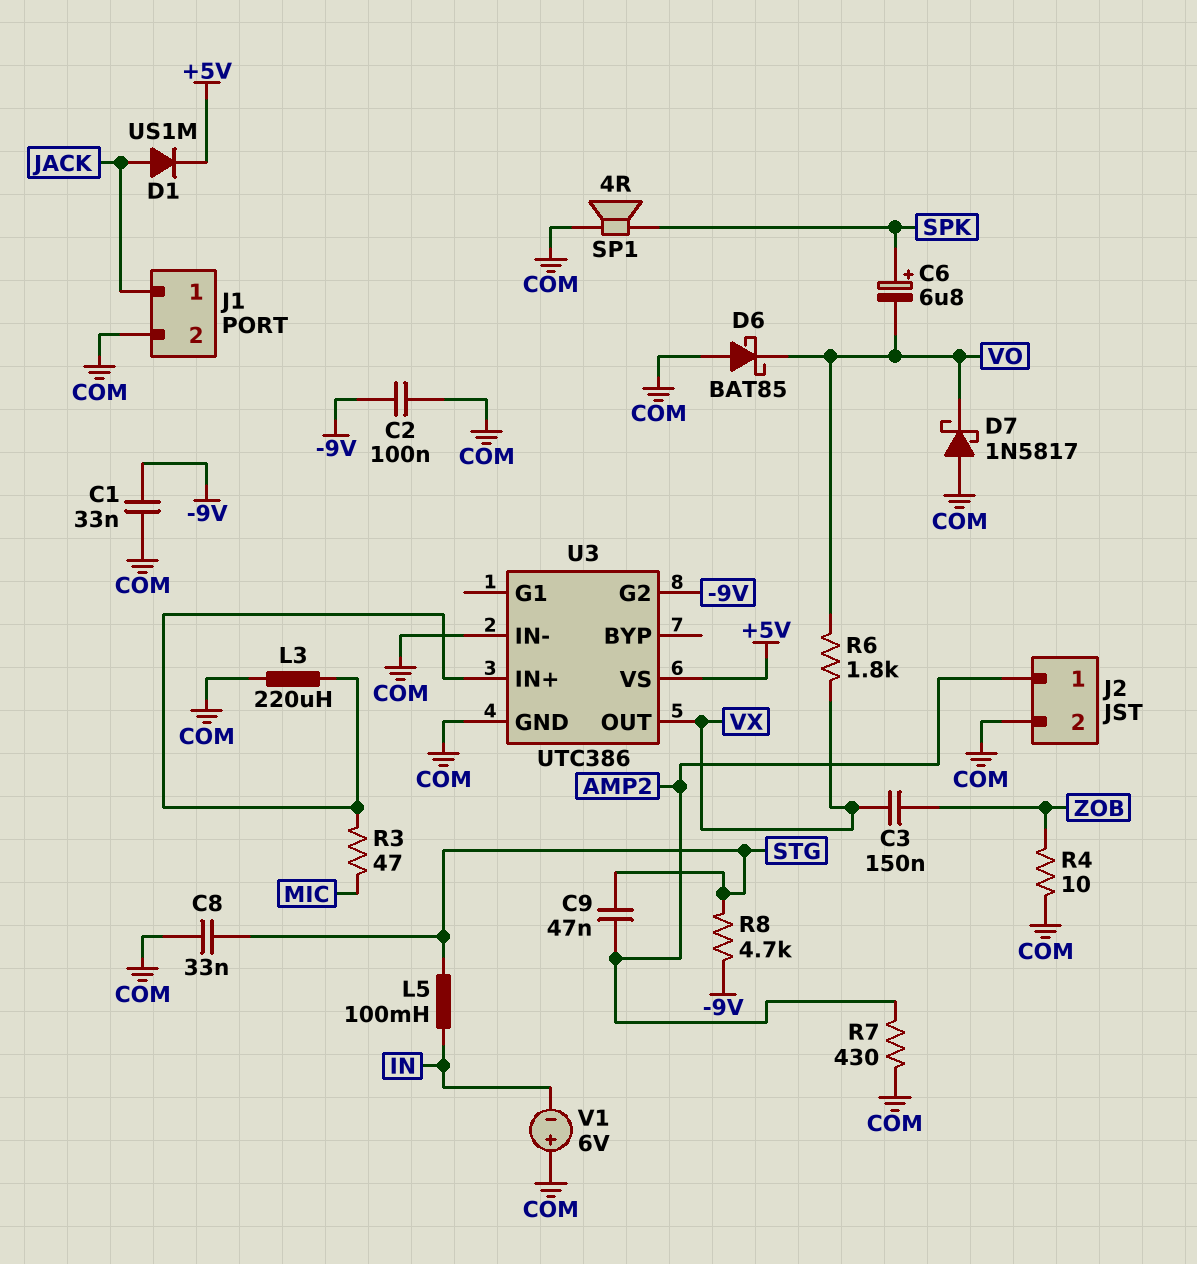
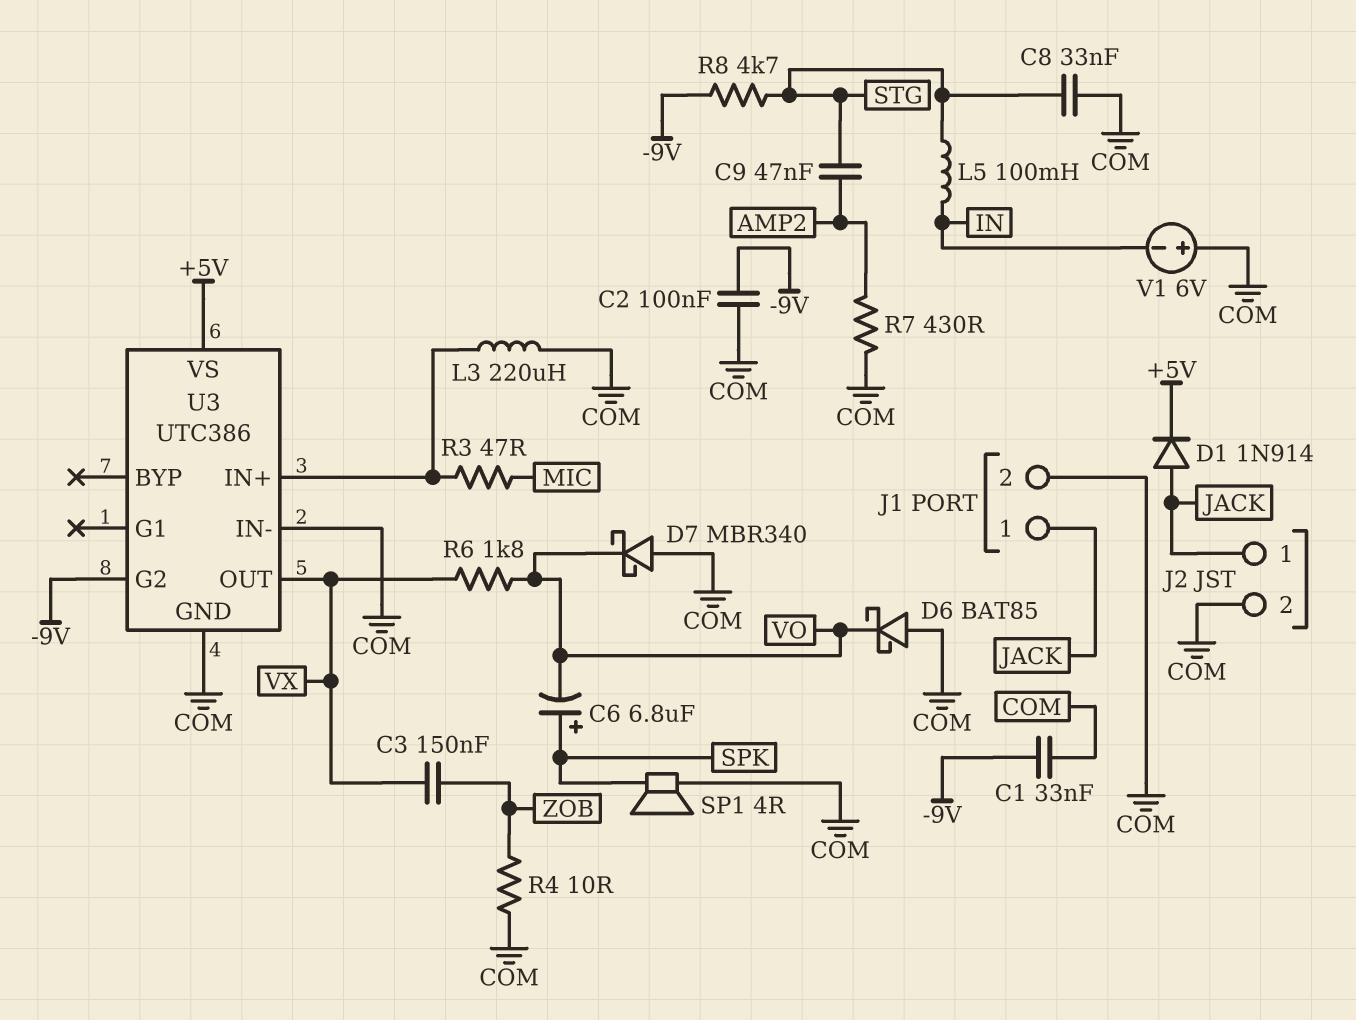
D1: diode US1M (A JACK, K +5V) -> diode 1N914 (A JACK, K +5V)
D7: schottky 1N5817 (A COM, K VO) -> schottky MBR340 (A COM, K VO)
J2 pin 1: AMP2 -> JACK

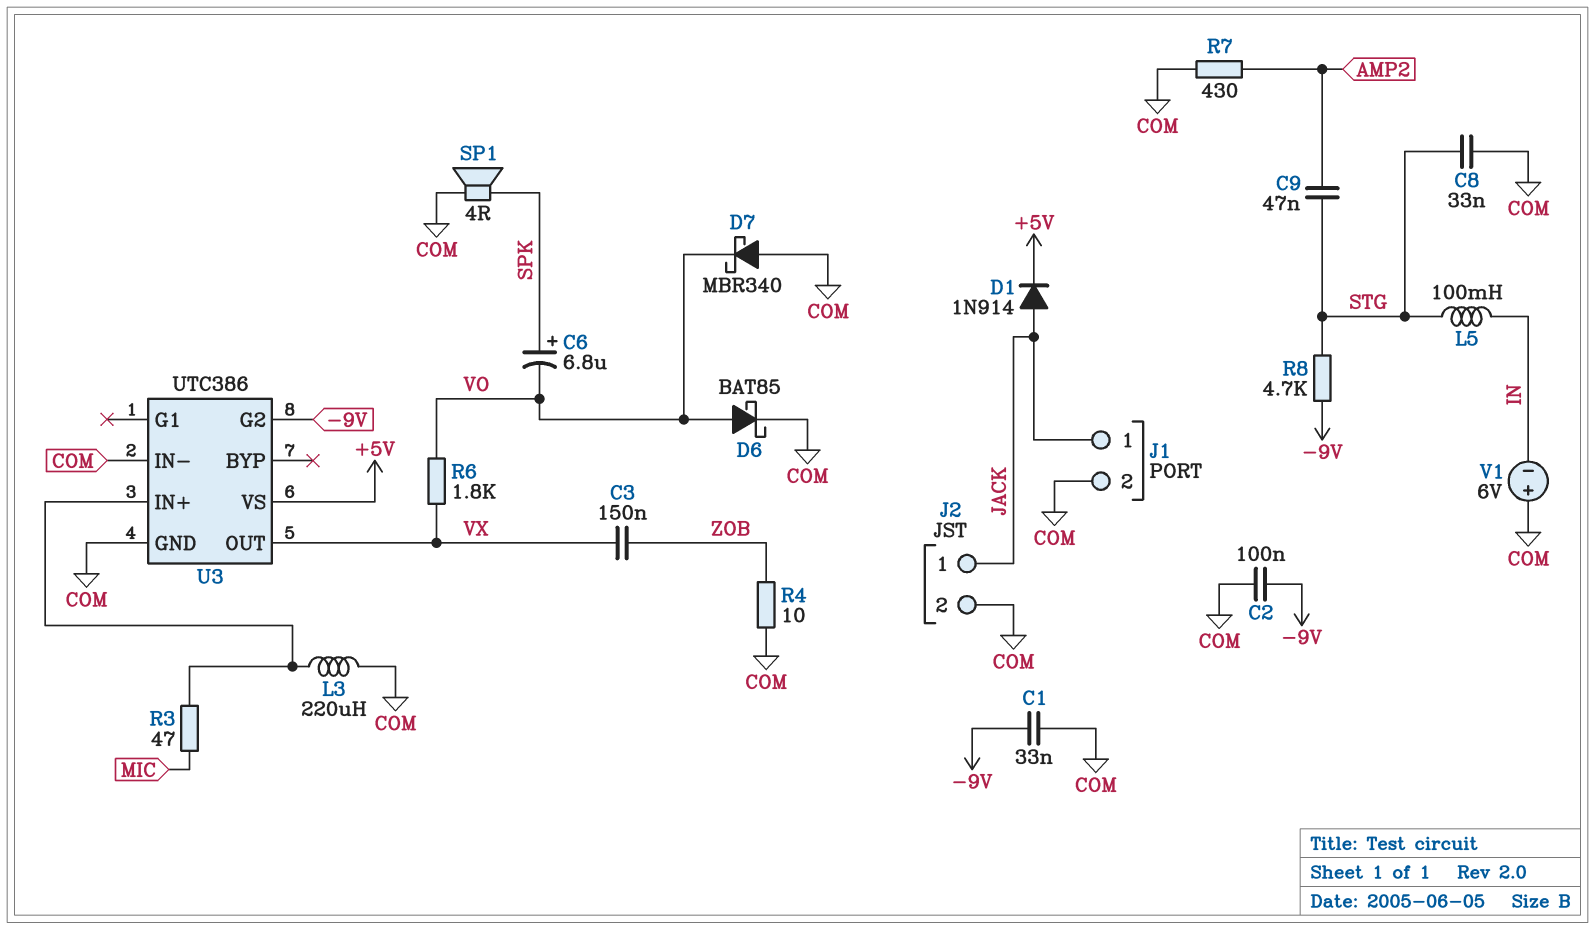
D6: schottky BAT85 (A COM, K VO) -> schottky BAT85 (A VO, K COM)

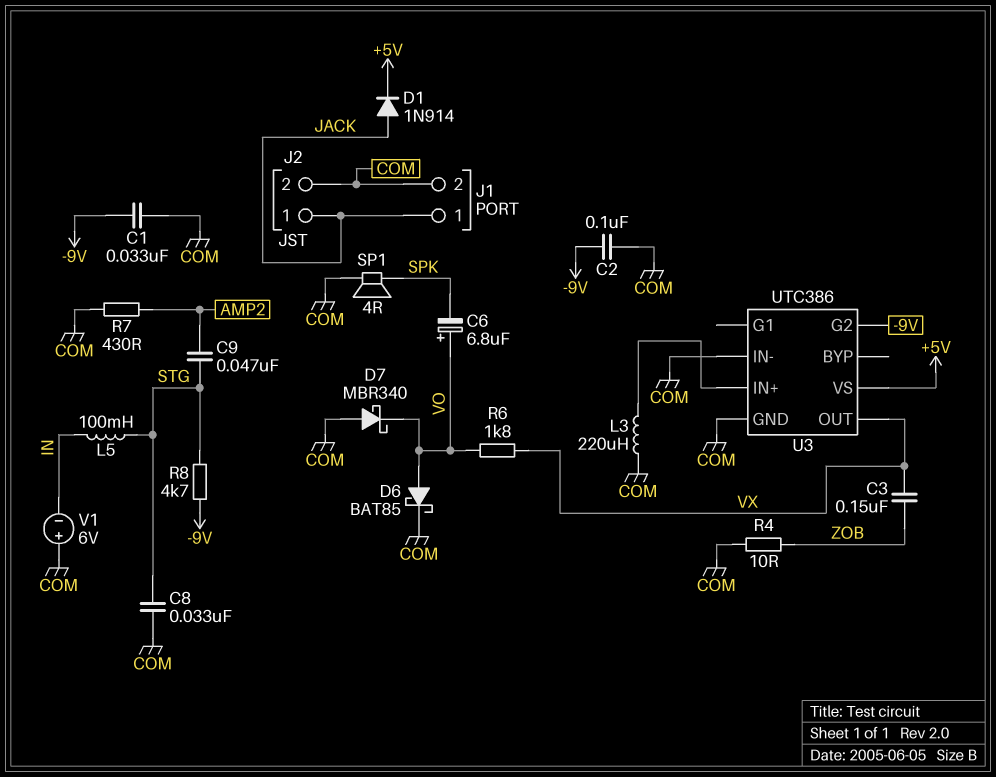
C6: 6.8uF (plus SPK, minus VO) -> 6.8uF (plus VO, minus SPK)
R3: 47 (MIC, U3/IN+) -> none

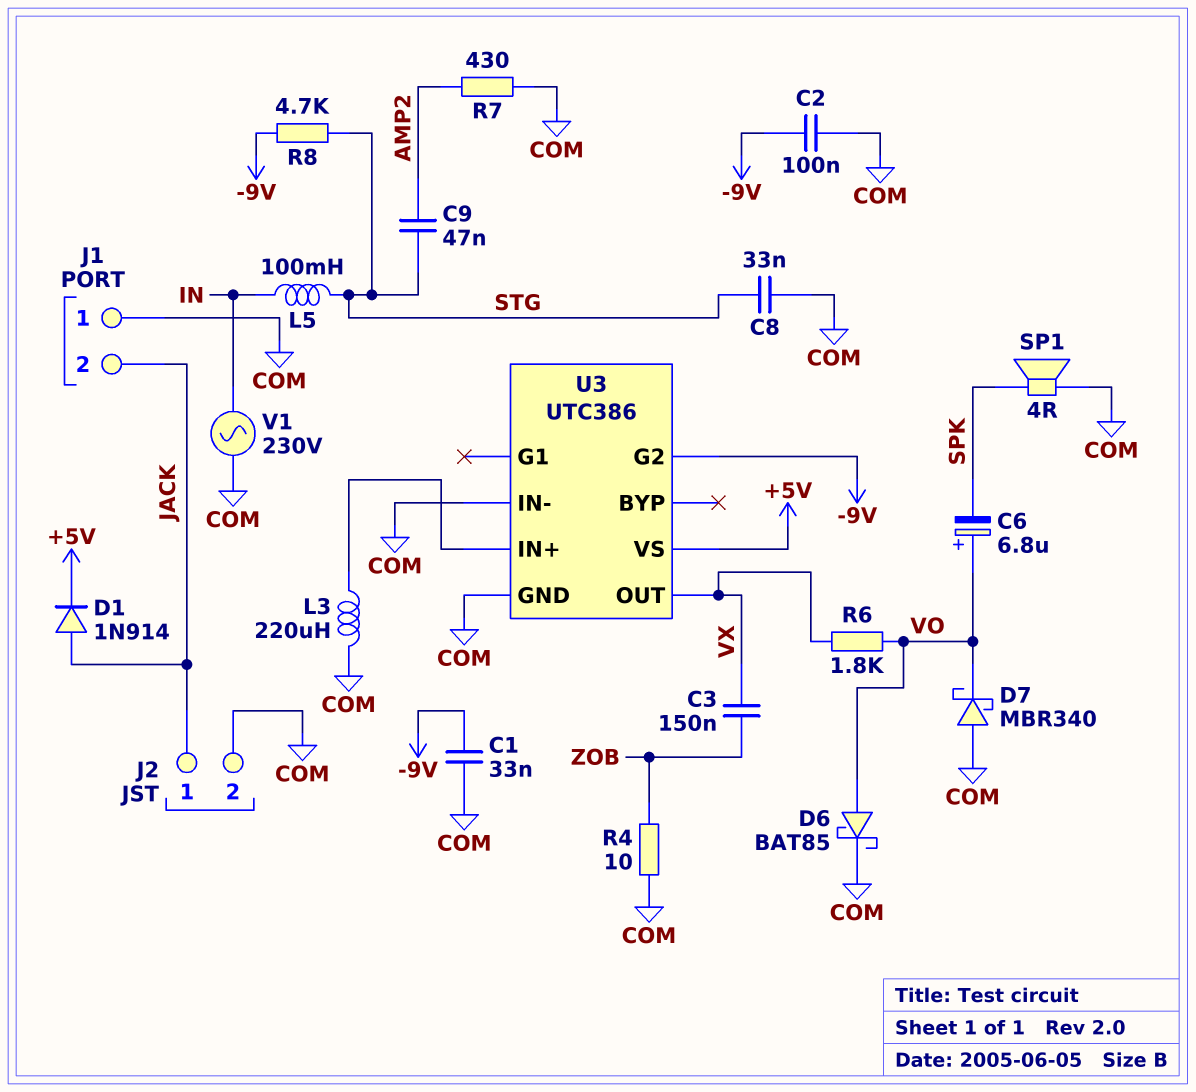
J1 pin 1: JACK -> COM
J1 pin 2: COM -> JACK
V1: 6V (plus COM, minus IN) -> AC 230V (COM, IN)

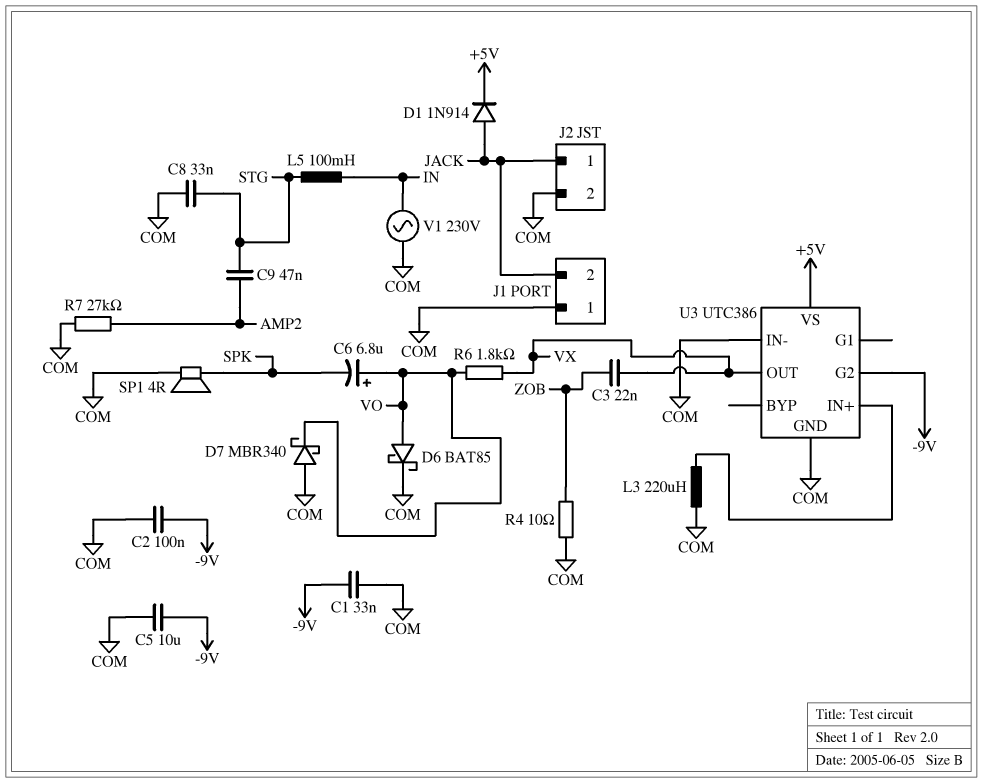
C3: 150nF (VX, ZOB) -> 22nF (VX, ZOB)
C5: none -> 10uF (-9V, COM)
R7: 430 (AMP2, COM) -> 27k (AMP2, COM)
R8: 4.7k (-9V, STG) -> none

